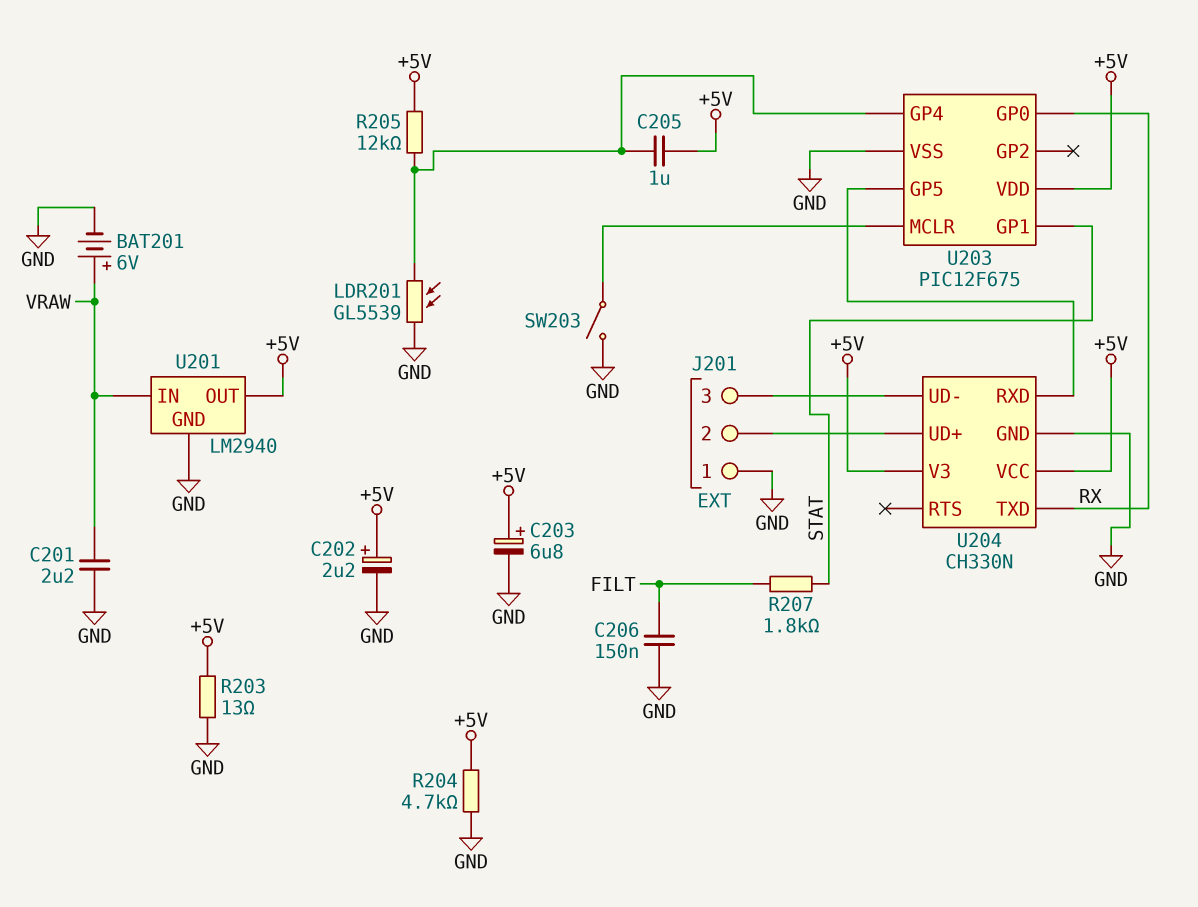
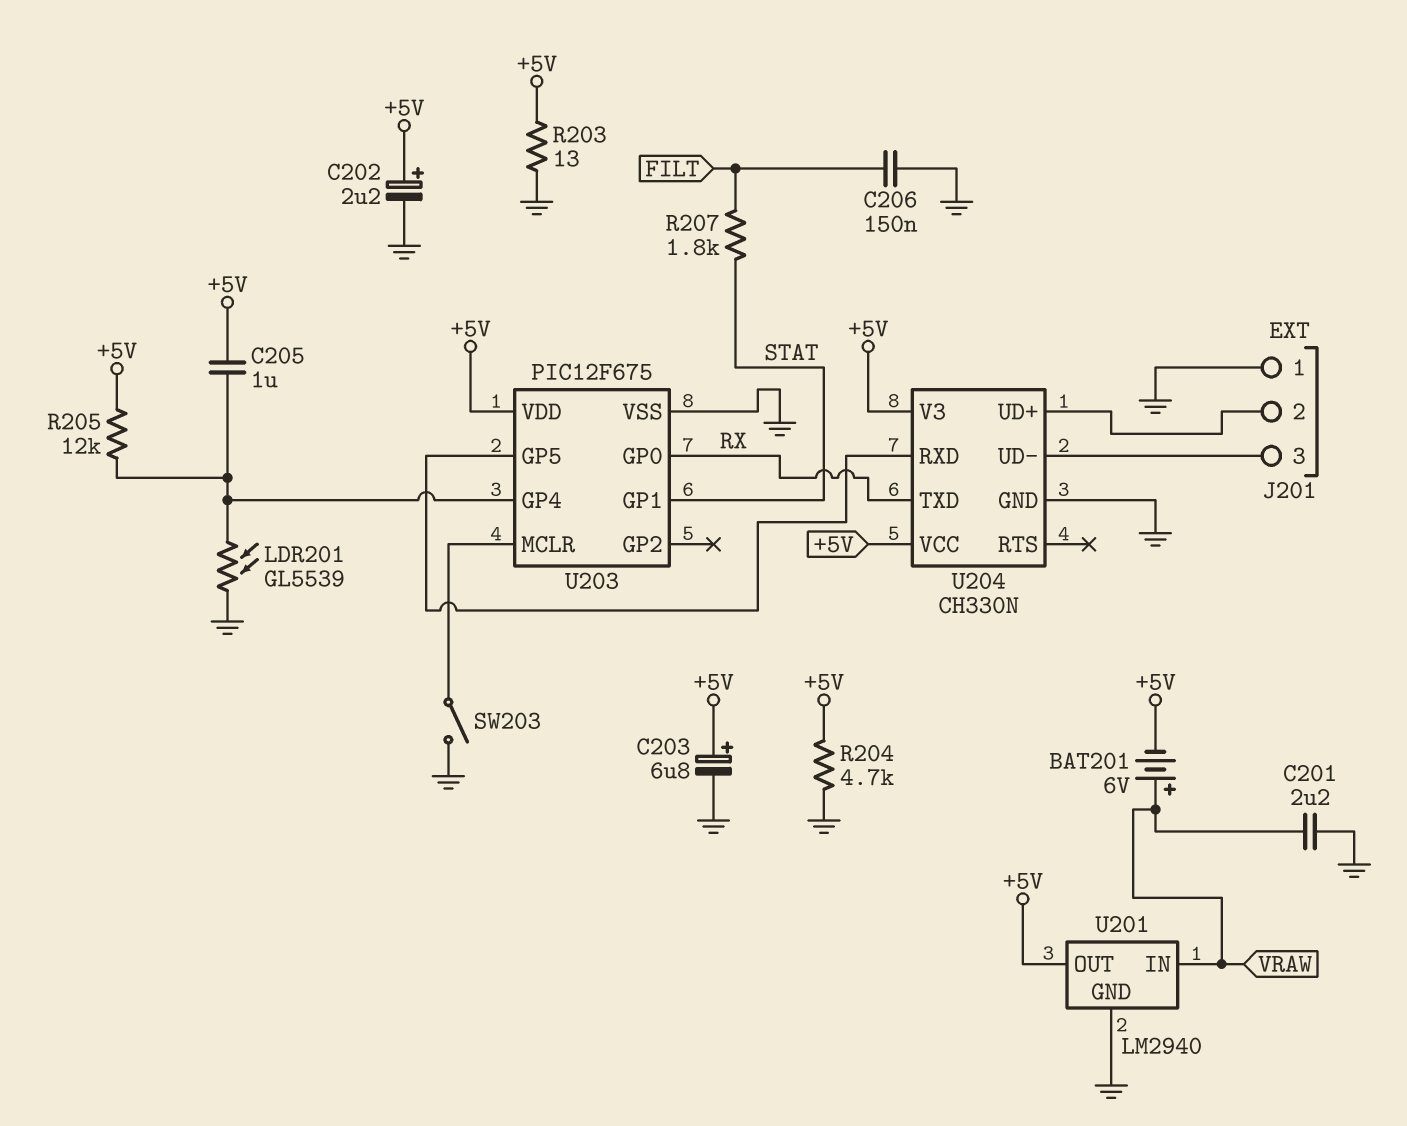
BAT201: 6V (plus VRAW, minus GND) -> 6V (plus VRAW, minus +5V)

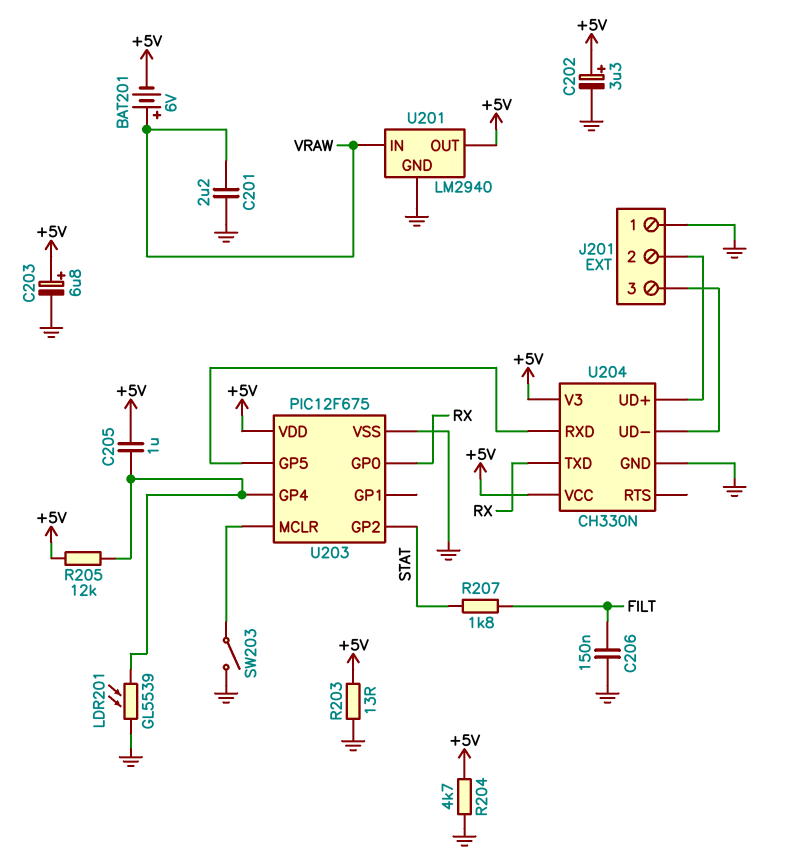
C202: 2.2uF (plus +5V, minus GND) -> 3.3uF (plus +5V, minus GND)
U203 pin GP1: STAT -> none
U203 pin GP2: none -> STAT

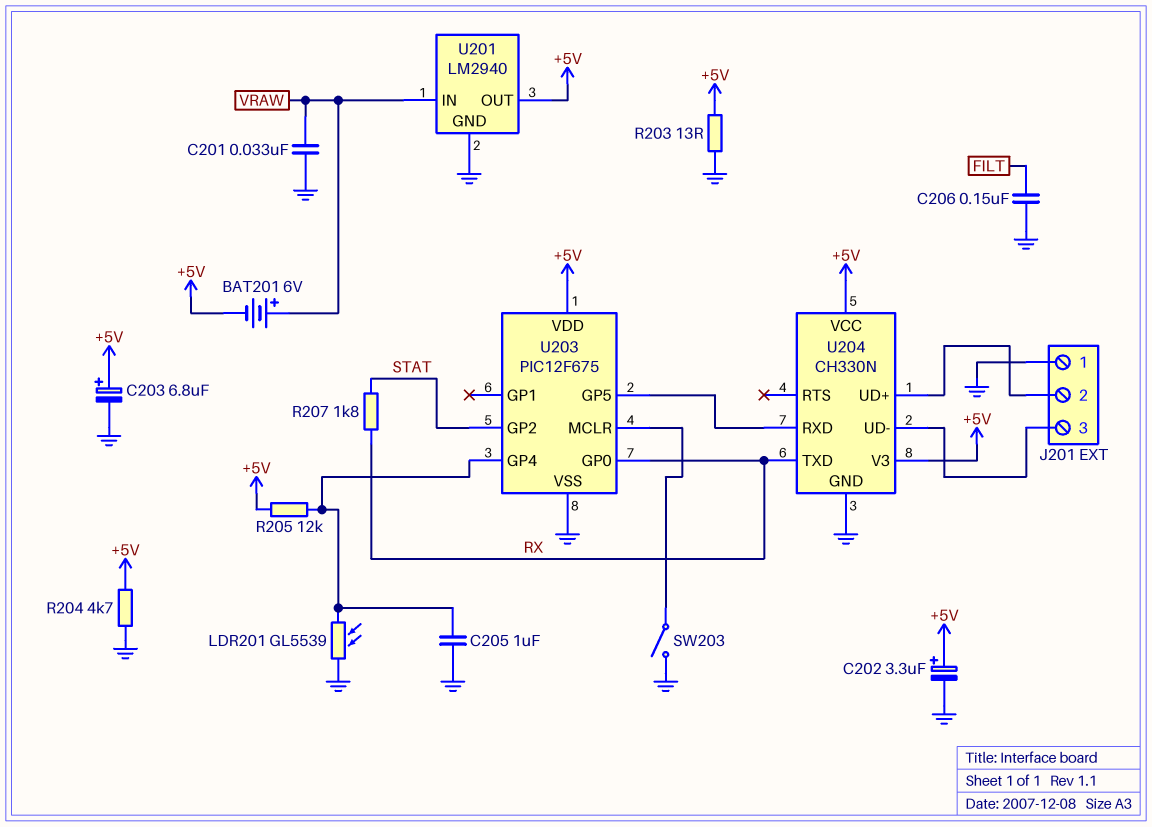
C201: 2.2uF (GND, VRAW) -> 33nF (GND, VRAW)
C205: 1uF (+5V, U203/GP4) -> 1uF (GND, U203/GP4)
R207: 1.8k (FILT, STAT) -> 1.8k (RX, STAT)

